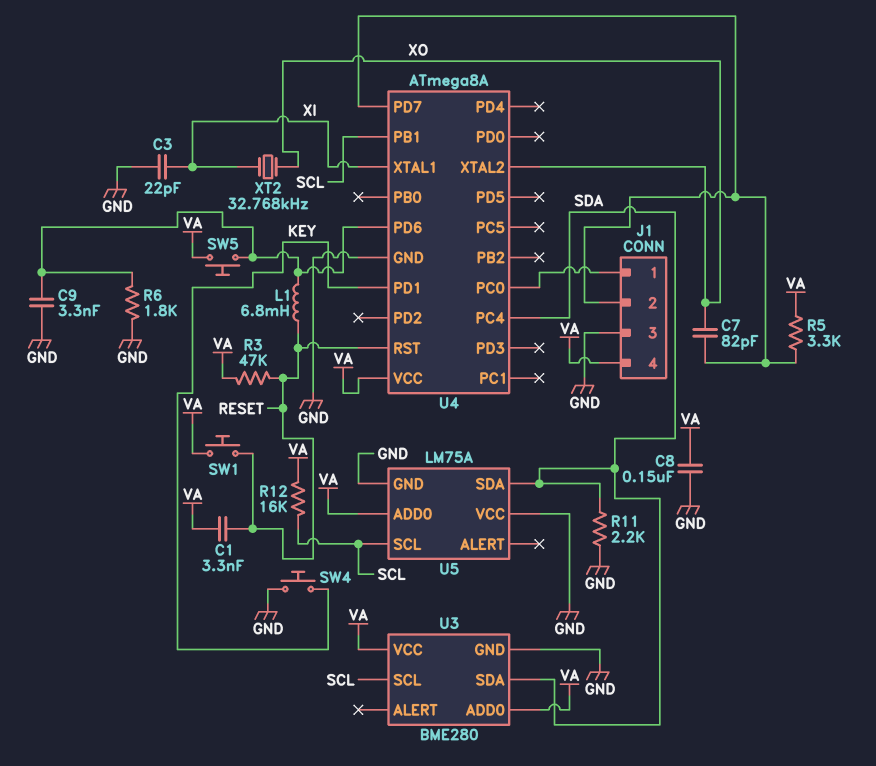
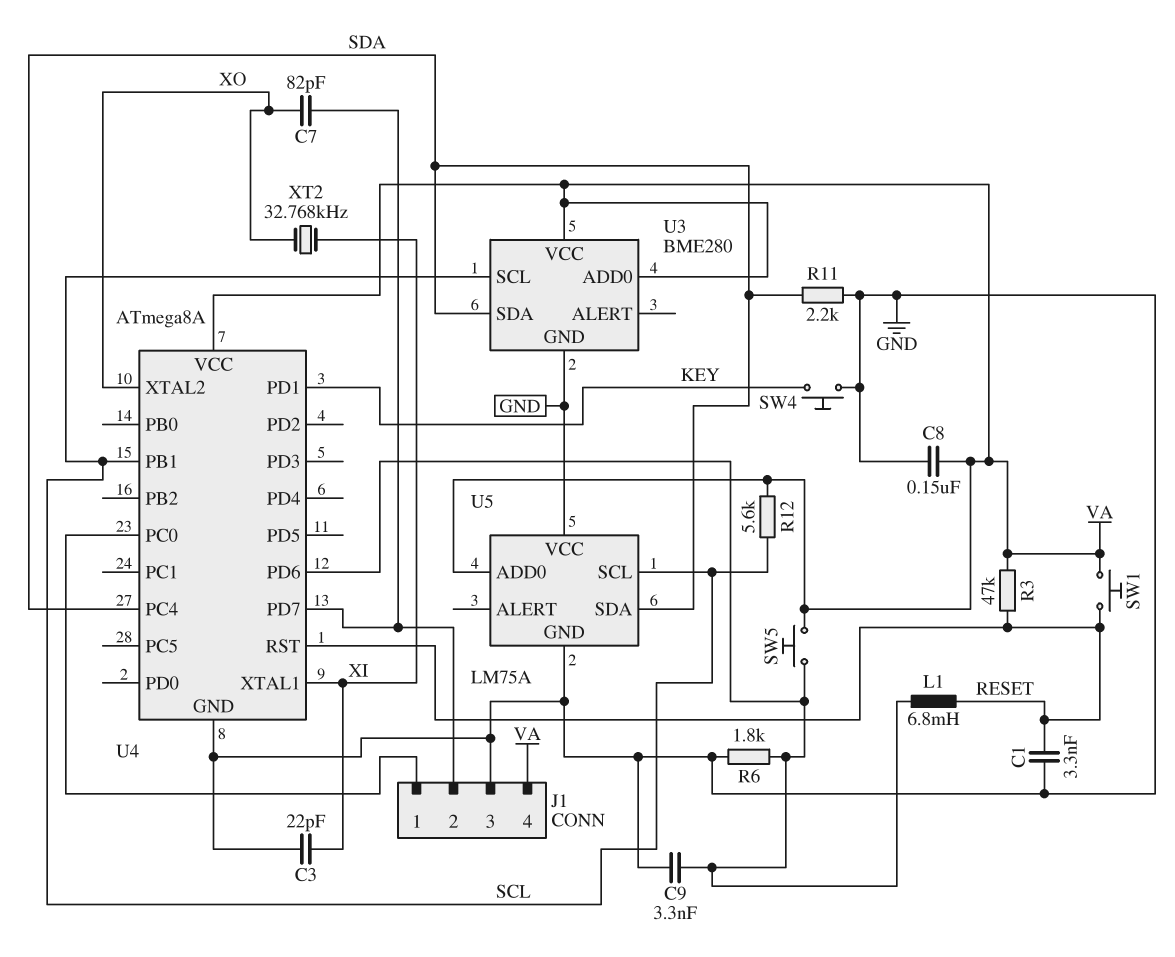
C1: 3.3nF (RESET, VA) -> 3.3nF (GND, RESET)
R5: 3.3k (J1/2, VA) -> none
R12: 16k (SCL, VA) -> 5.6k (SCL, VA)

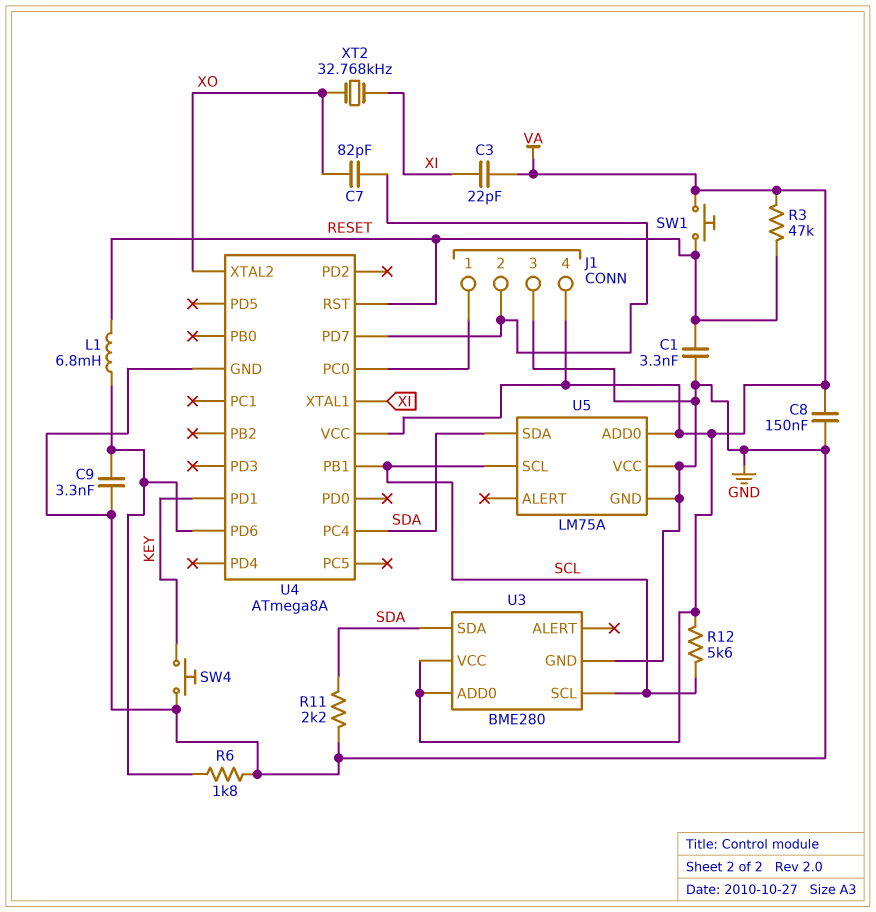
C3: 22pF (GND, XI) -> 22pF (VA, XI)
SW5: button (U4/PD6, VA) -> none

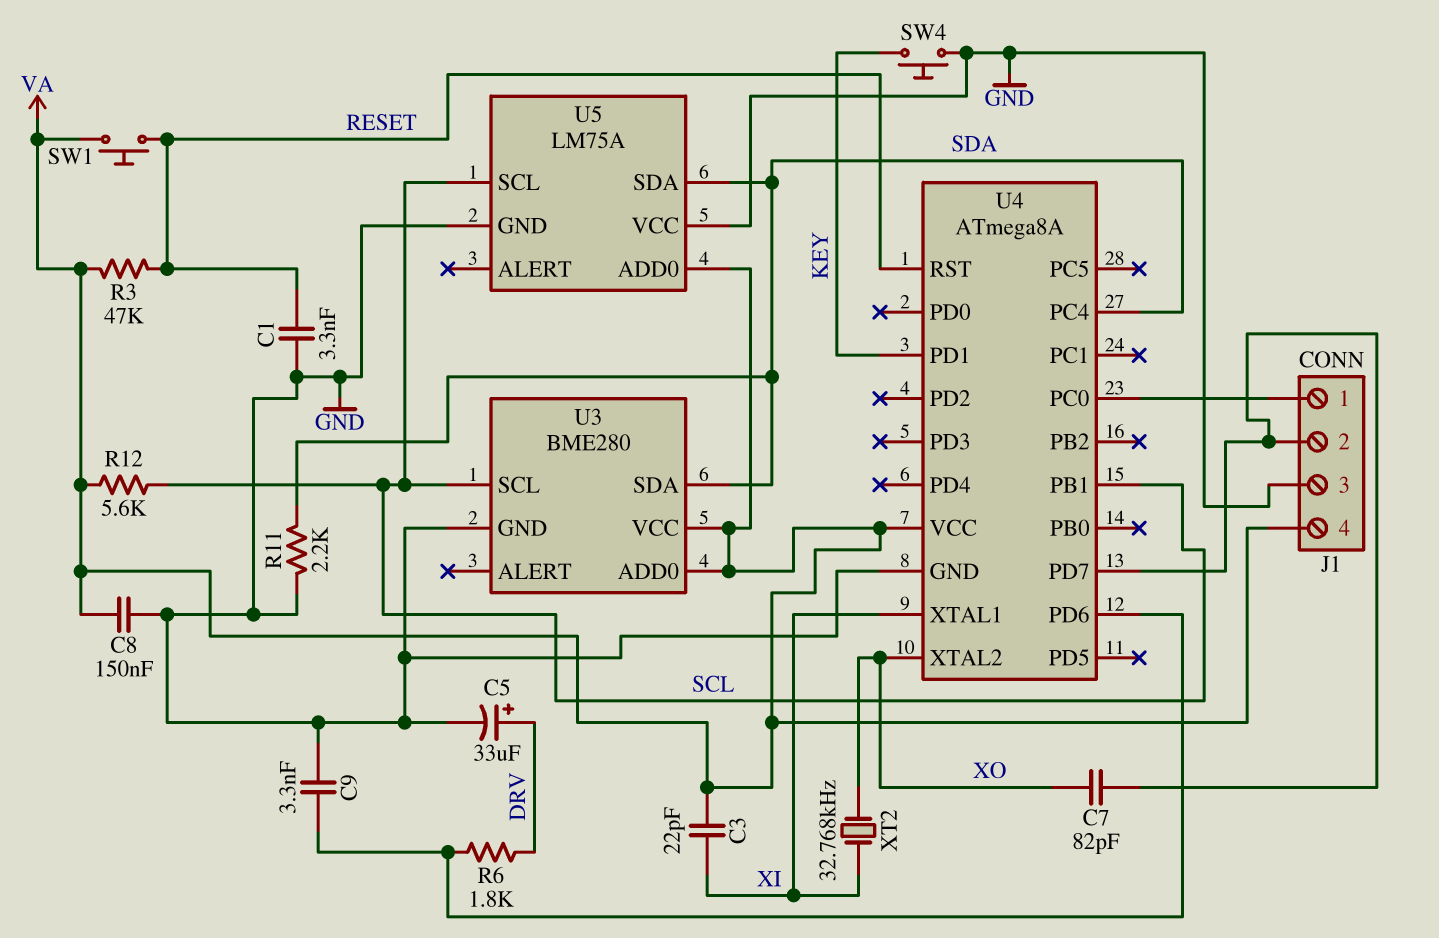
C5: none -> 33uF (plus DRV, minus GND)
L1: 6.8mH (RESET, U4/PD6) -> none
R6: 1.8k (GND, U4/PD6) -> 1.8k (DRV, U4/PD6)

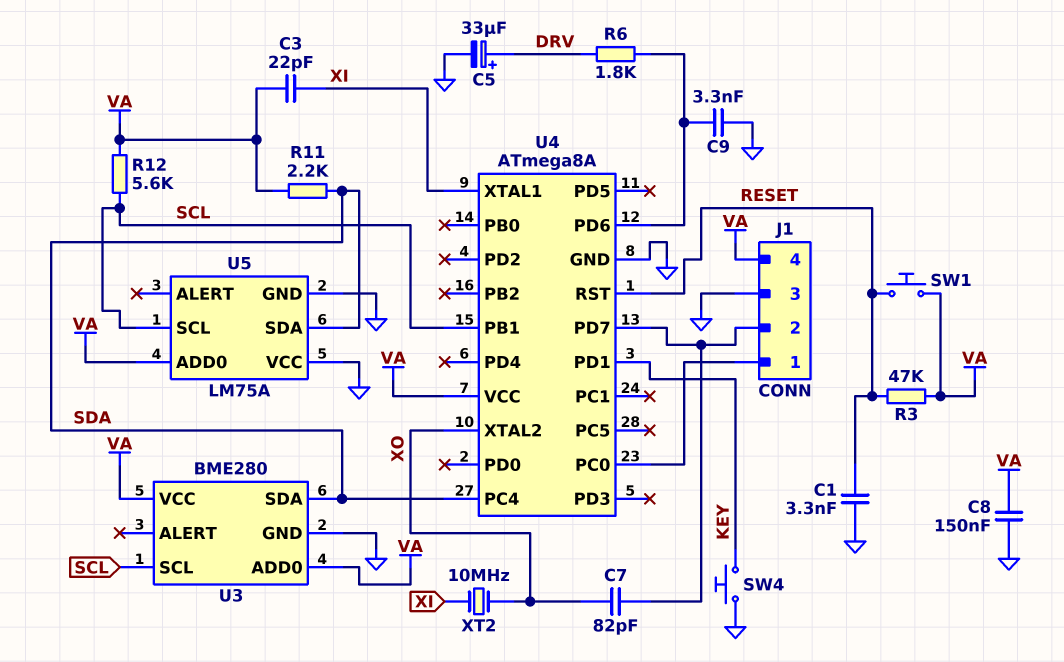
R11: 2.2k (GND, SDA) -> 2.2k (SDA, VA)
XT2: 32.768kHz (XI, XO) -> 10MHz (XI, XO)

